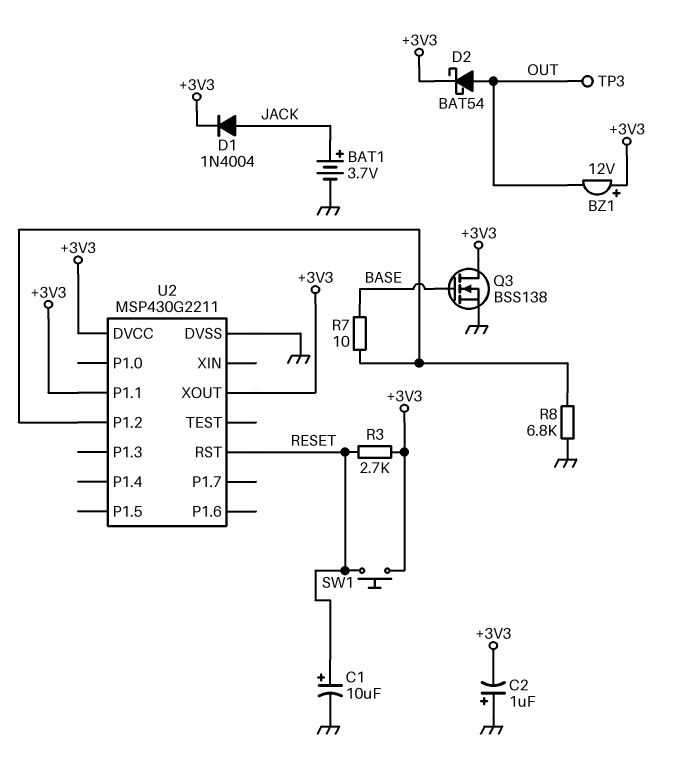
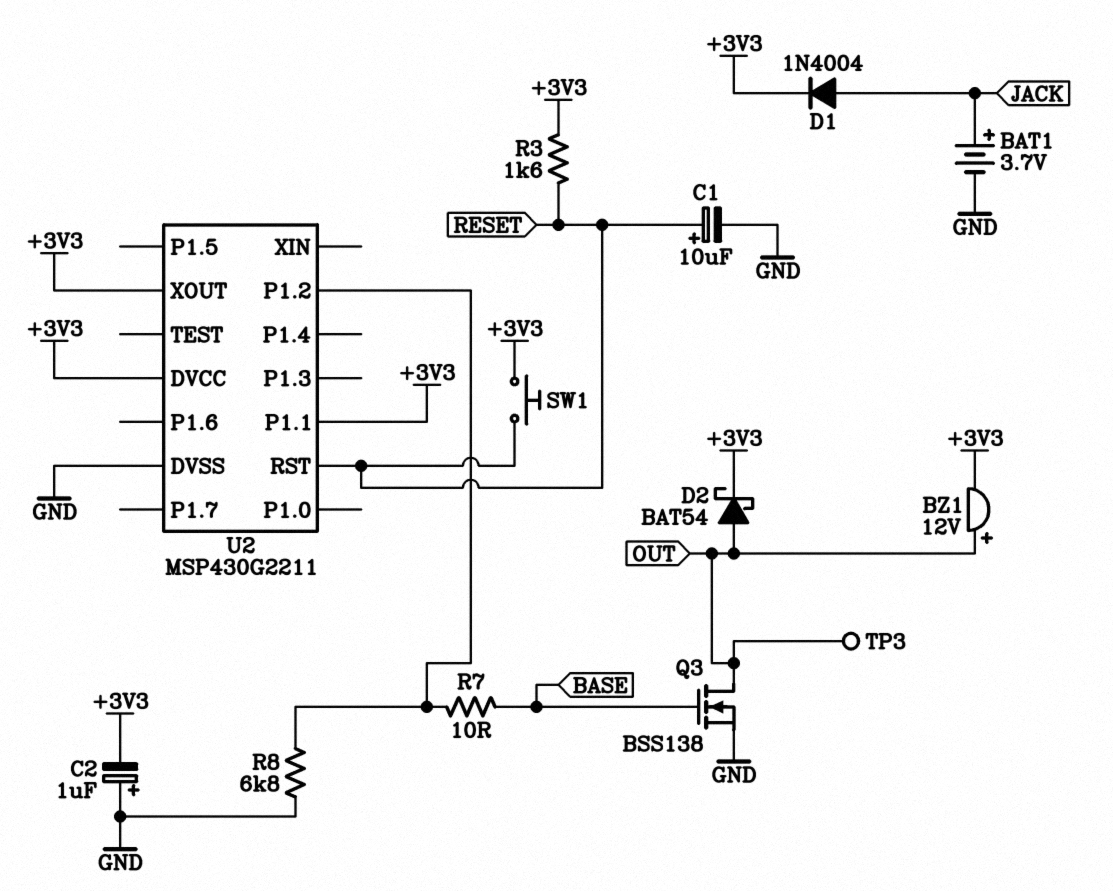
BZ1: buzzer 12V (plus +3V3, minus OUT) -> buzzer 12V (plus OUT, minus +3V3)
Q3: NMOS BSS138 (G BASE, D +3V3, S GND) -> NMOS BSS138 (G BASE, D OUT, S GND)
R3: 2.7k (+3V3, RESET) -> 1.6k (+3V3, RESET)

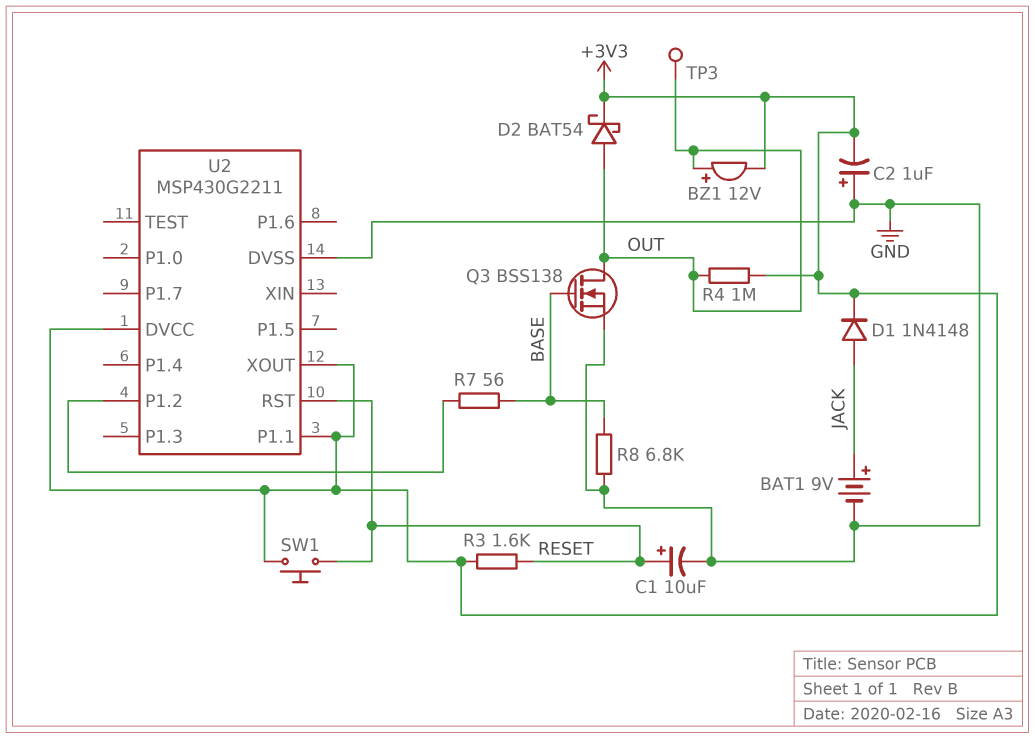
BAT1: 3.7V (plus JACK, minus GND) -> 9V (plus JACK, minus GND)
D1: diode 1N4004 (A JACK, K +3V3) -> diode 1N4148 (A JACK, K +3V3)
R4: none -> 1M (+3V3, OUT)
R7: 10 (BASE, U2/P1.2) -> 56 (BASE, U2/P1.2)
R8: 6.8k (GND, U2/P1.2) -> 6.8k (BASE, GND)

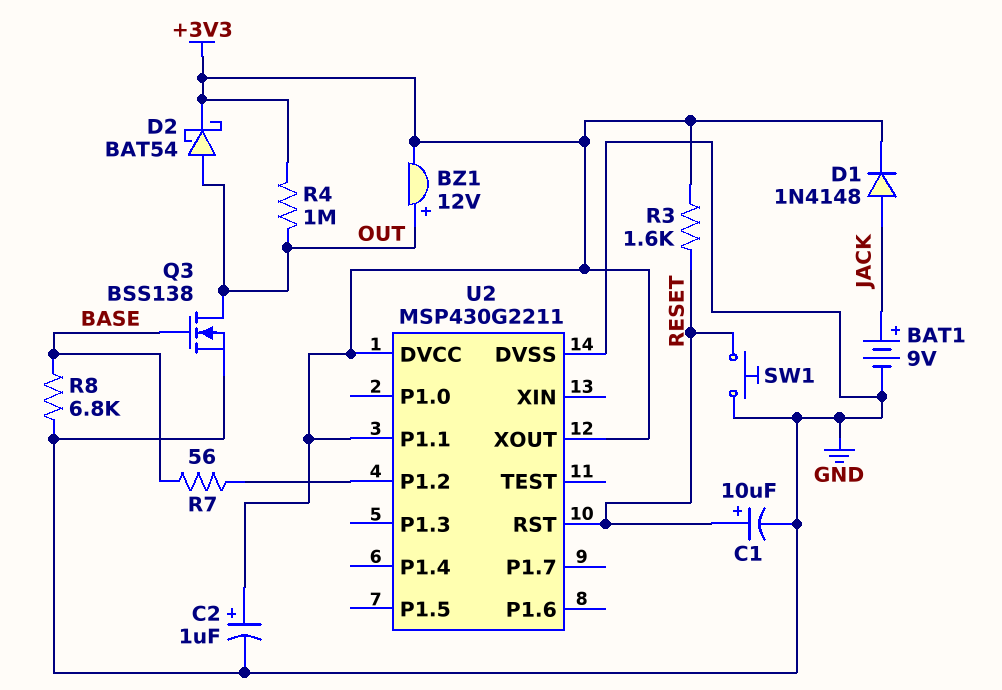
C2: 1uF (plus GND, minus +3V3) -> 1uF (plus +3V3, minus GND)
SW1: button (+3V3, RESET) -> button (GND, RESET)
TP3: test point (OUT) -> none

